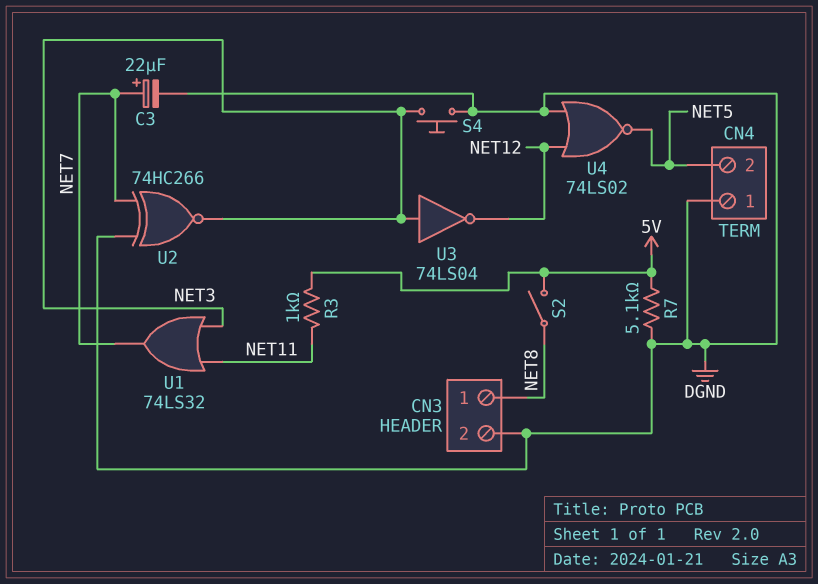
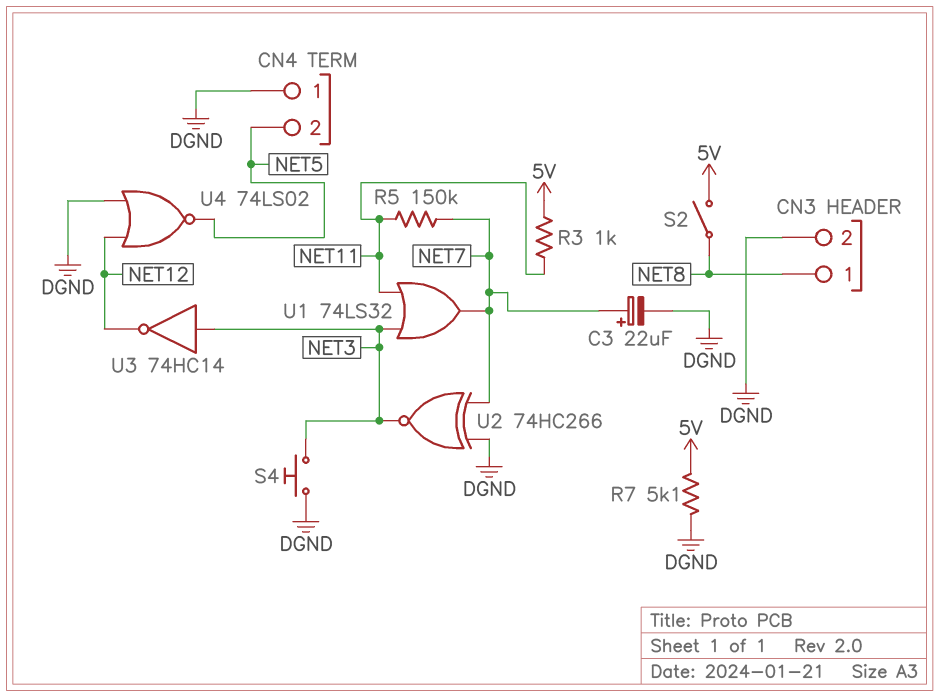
R5: none -> 150k (NET7, NET11)
U3: NOT 74LS04 (in NET3, out NET12) -> NOT 74HC14 (in NET3, out NET12)

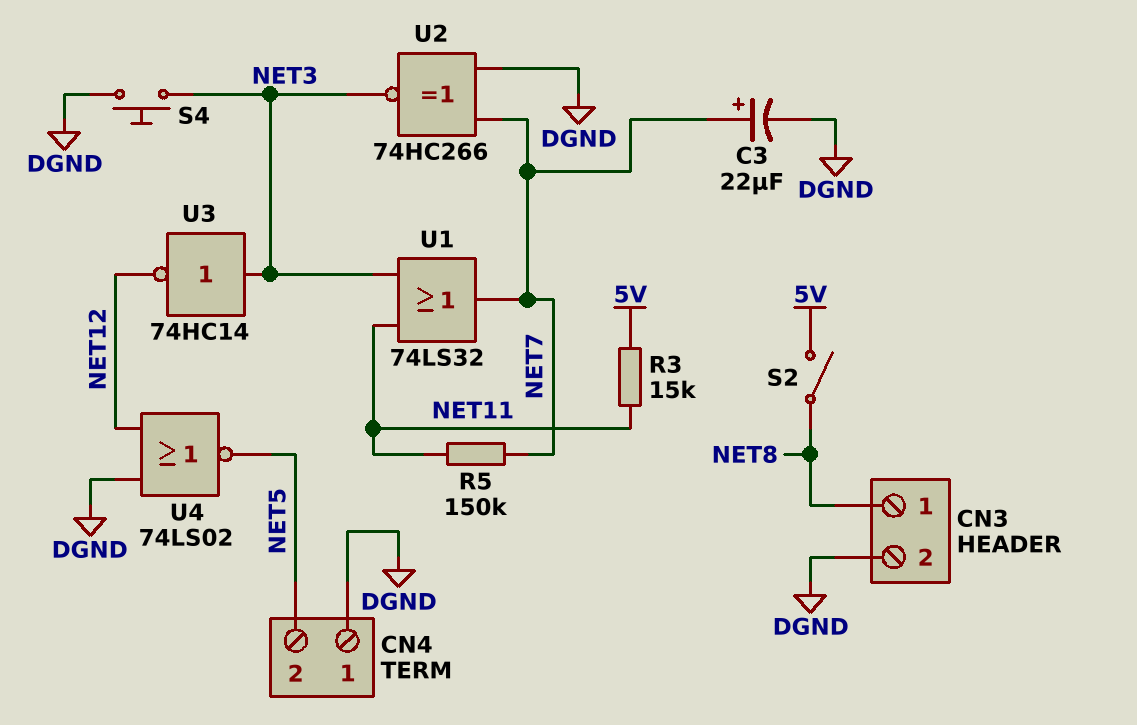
R3: 1k (5V, NET11) -> 15k (5V, NET11)
R7: 5.1k (5V, DGND) -> none

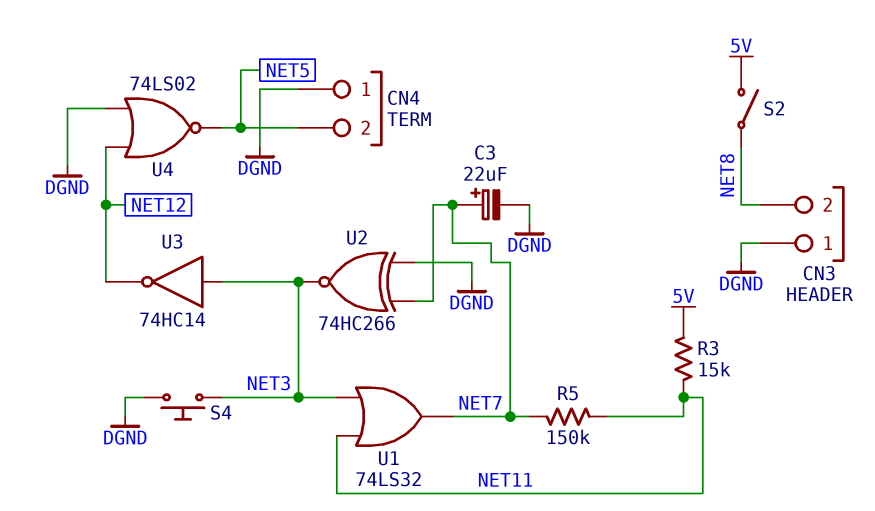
CN3 pin 1: NET8 -> DGND
CN3 pin 2: DGND -> NET8

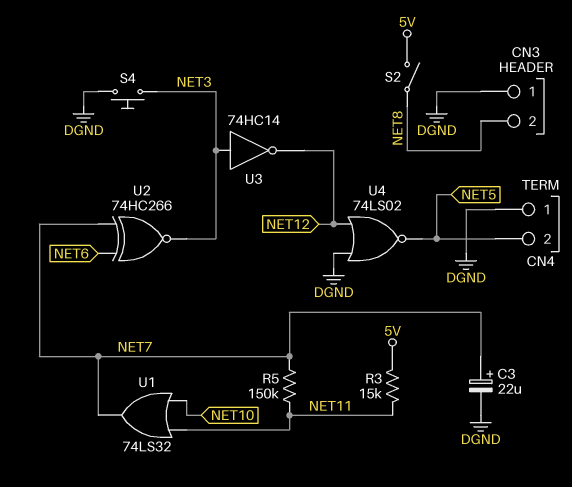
U1: OR 74LS32 (in NET3, in NET11, out NET7) -> OR 74LS32 (in NET10, in NET11, out NET7)
U2: XNOR 74HC266 (in DGND, in NET7, out NET3) -> XNOR 74HC266 (in NET6, in NET7, out NET3)

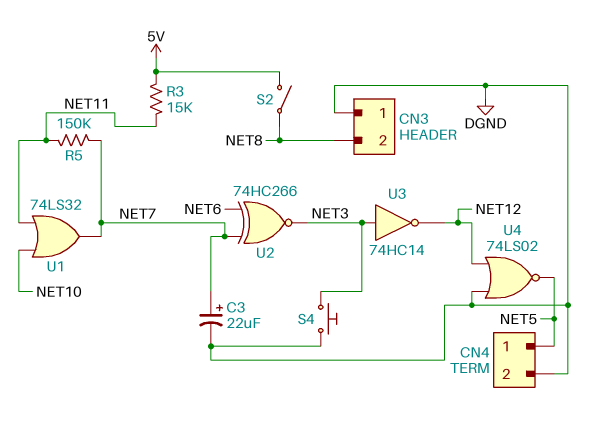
CN4 pin 1: DGND -> NET5
CN4 pin 2: NET5 -> DGND

